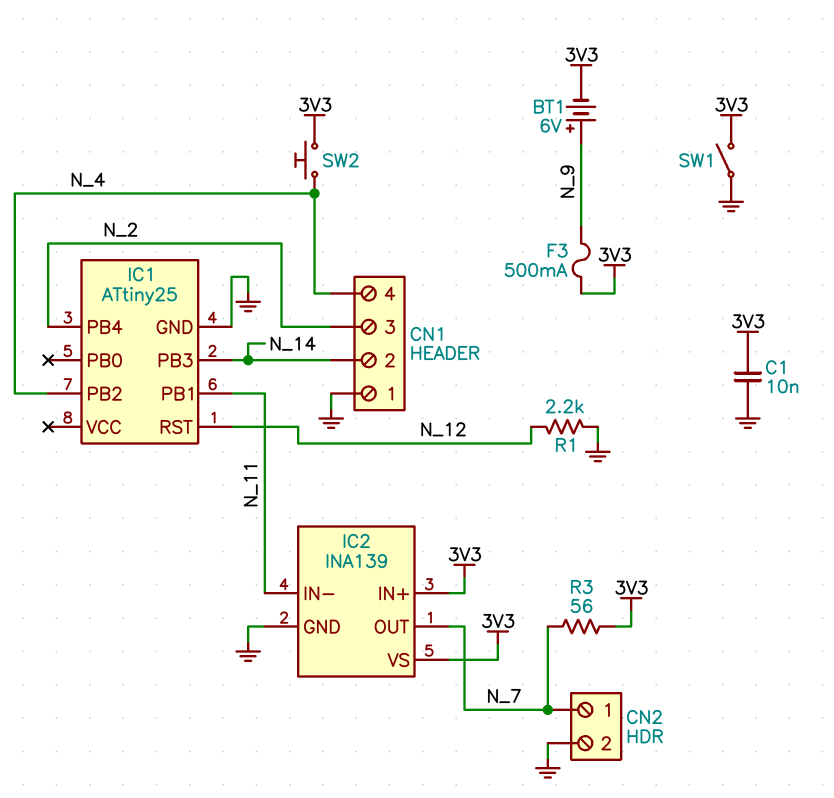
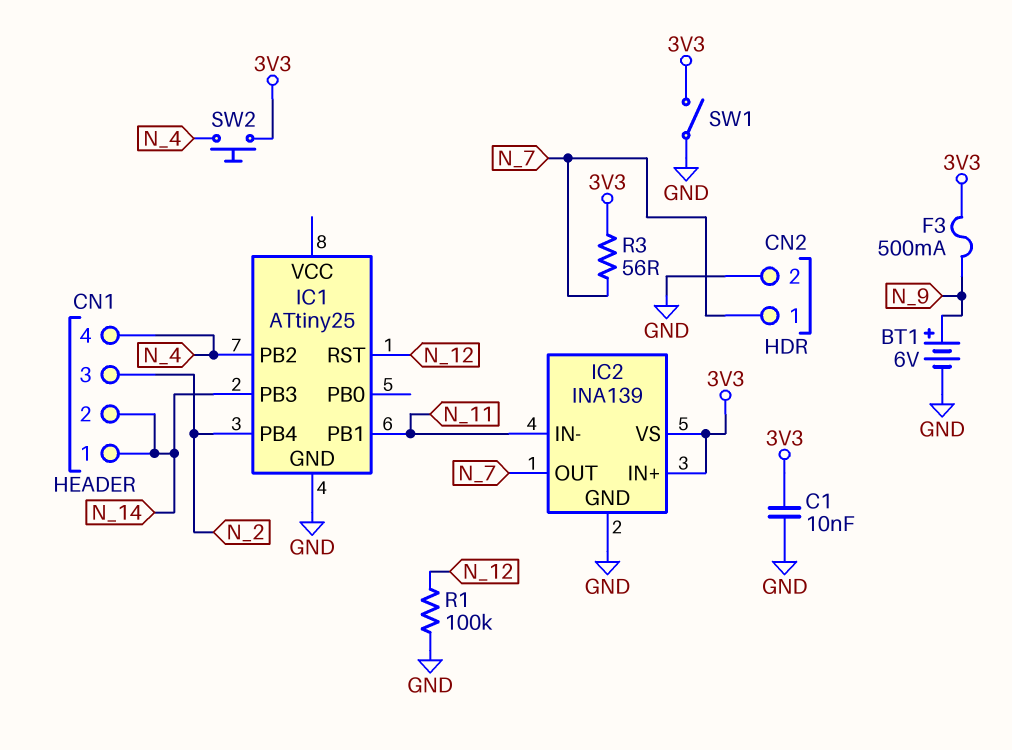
BT1: 6V (plus N_9, minus 3V3) -> 6V (plus N_9, minus GND)
CN1 pin 1: GND -> N_14
R1: 2.2k (GND, N_12) -> 100k (GND, N_12)

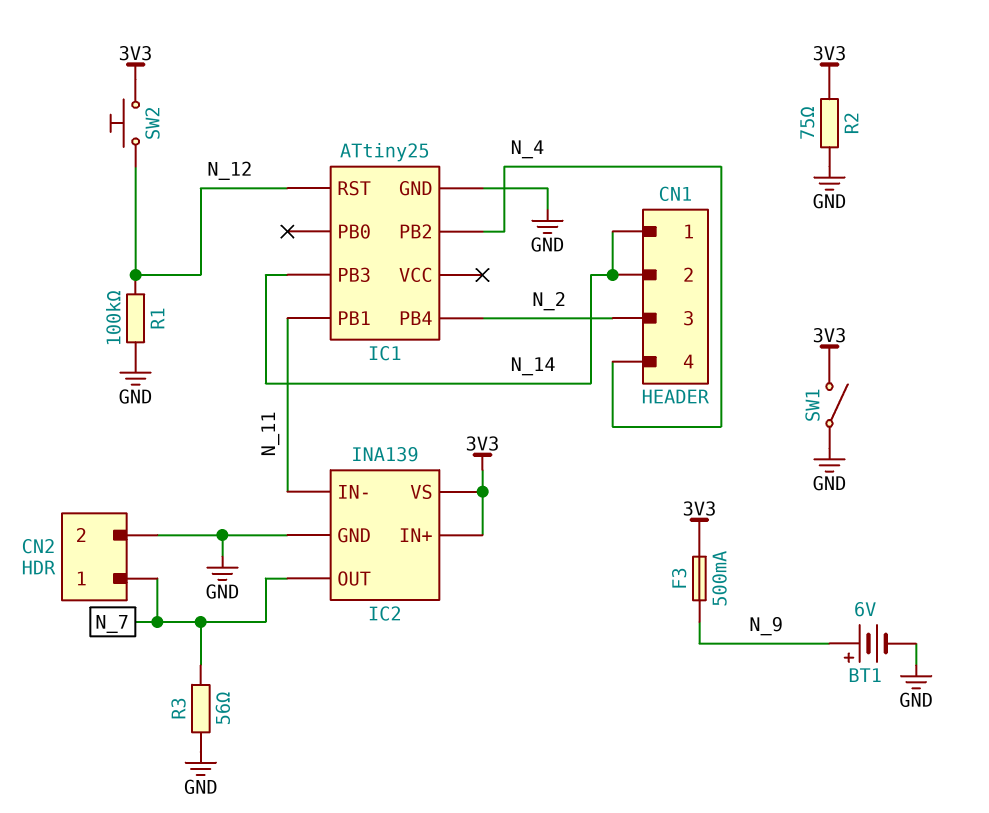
C1: 10nF (3V3, GND) -> none
R2: none -> 75 (3V3, GND)
R3: 56 (3V3, N_7) -> 56 (GND, N_7)
SW2: button (3V3, N_4) -> button (3V3, N_12)

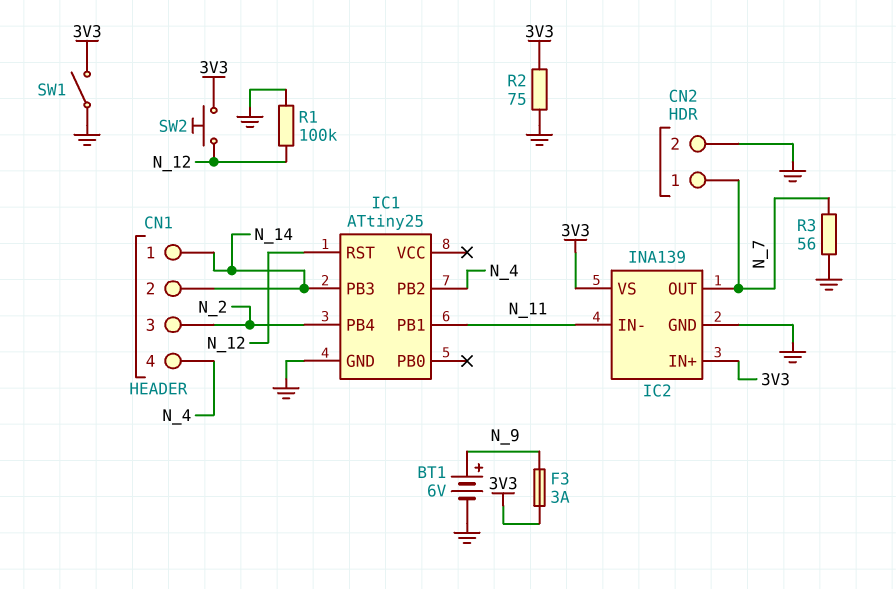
F3: 500mA (3V3, N_9) -> 3A (3V3, N_9)

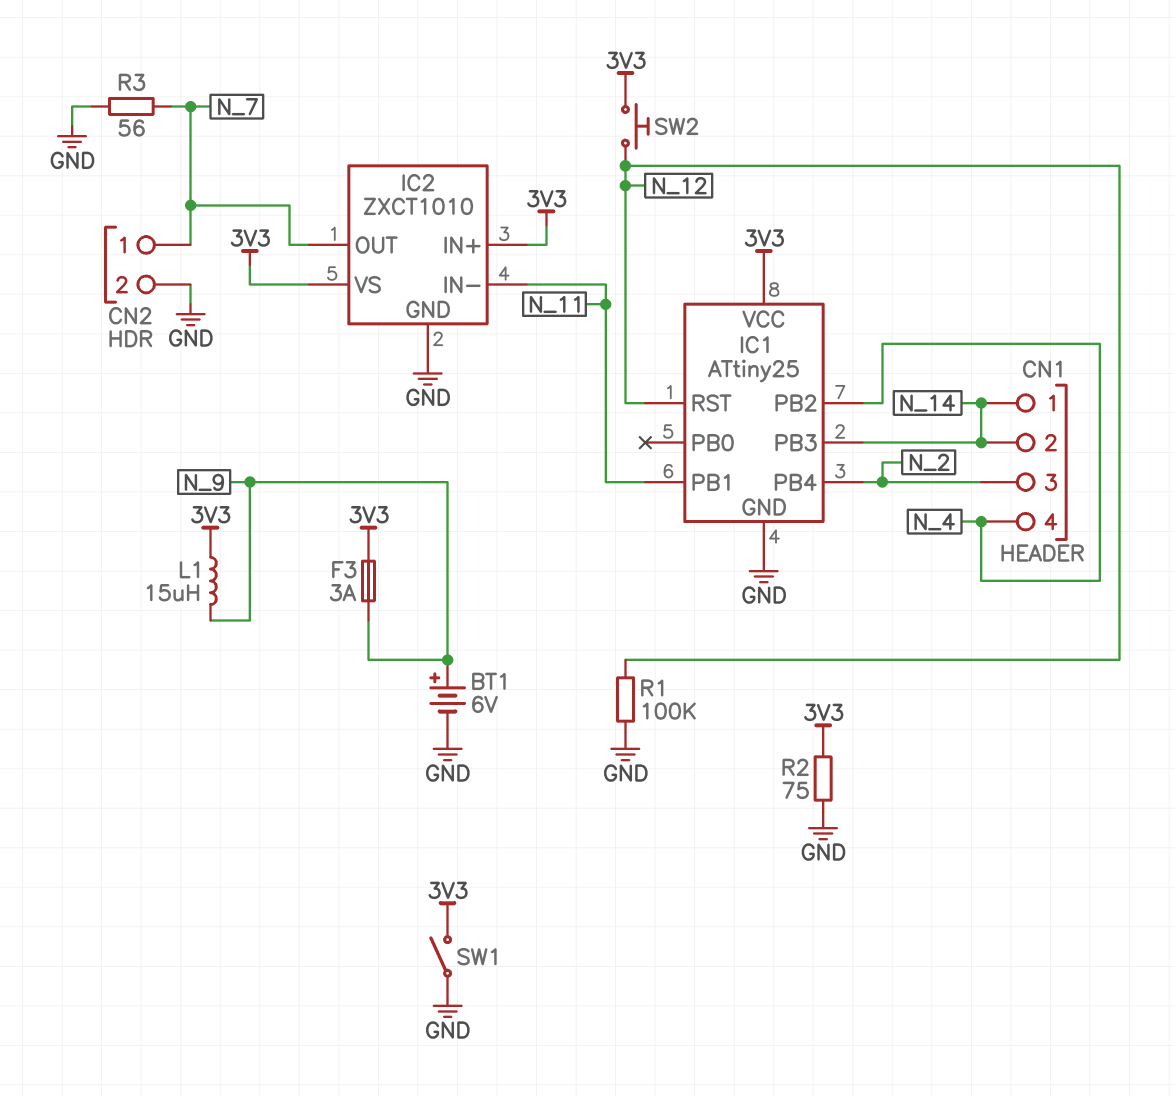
IC1 pin VCC: none -> 3V3
IC2: INA139 -> ZXCT1010
L1: none -> 15uH (3V3, N_9)

